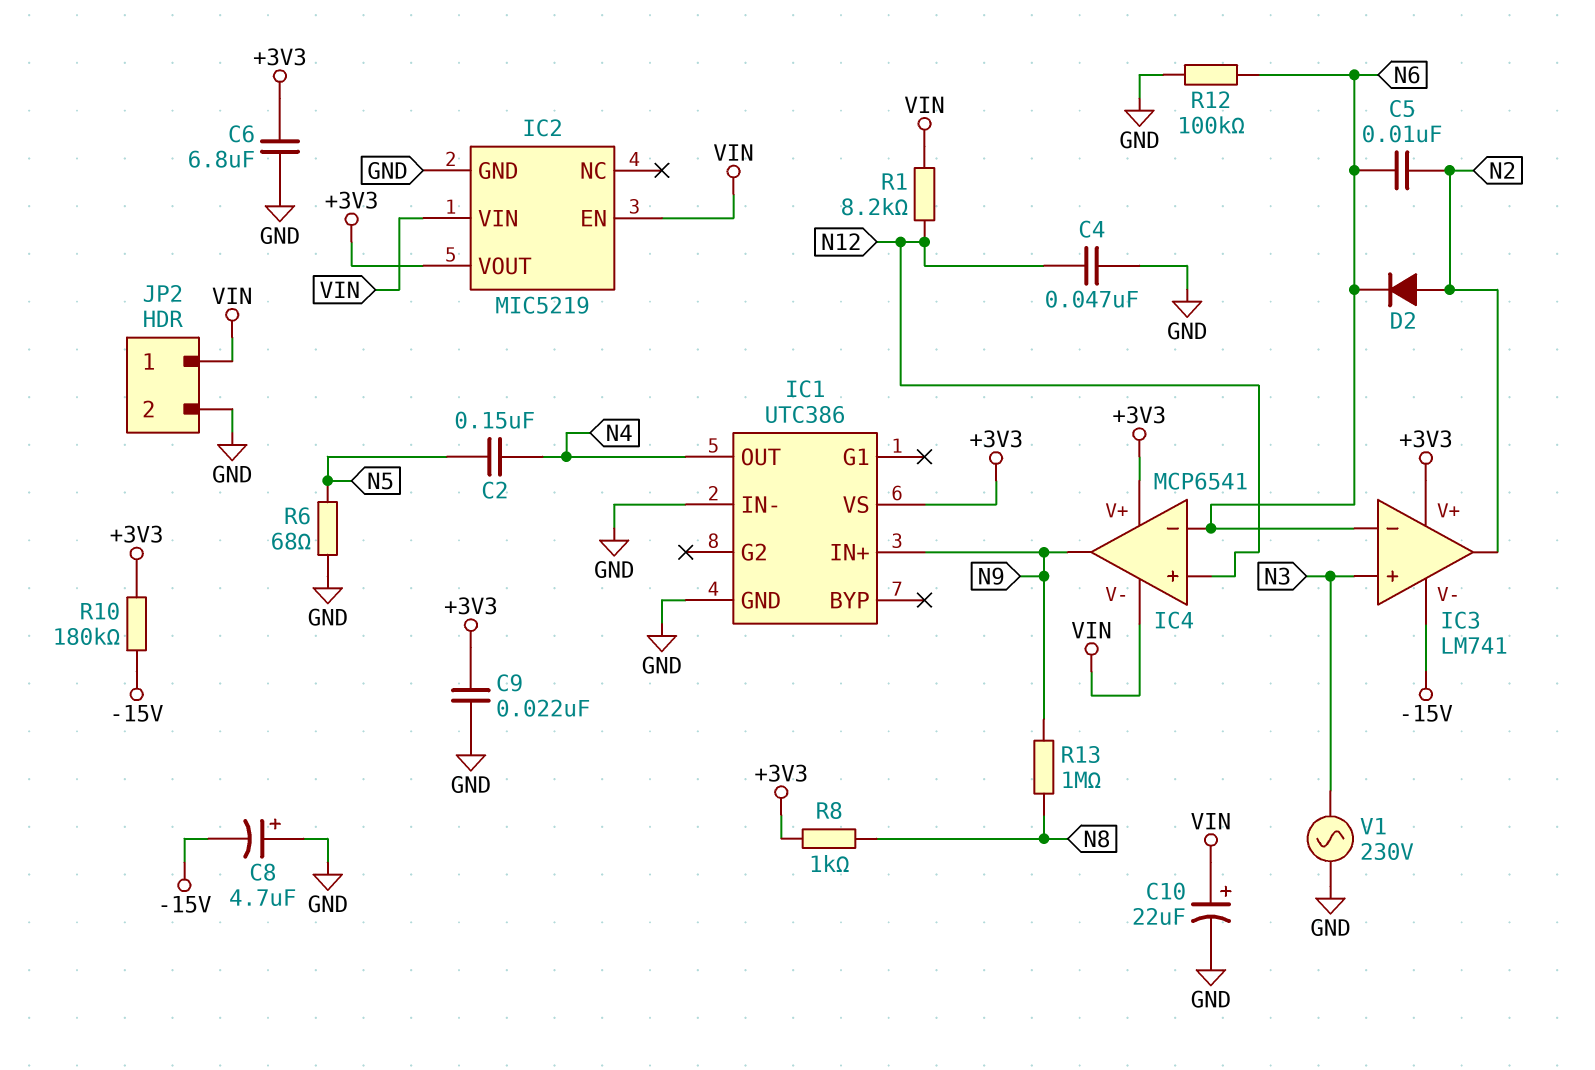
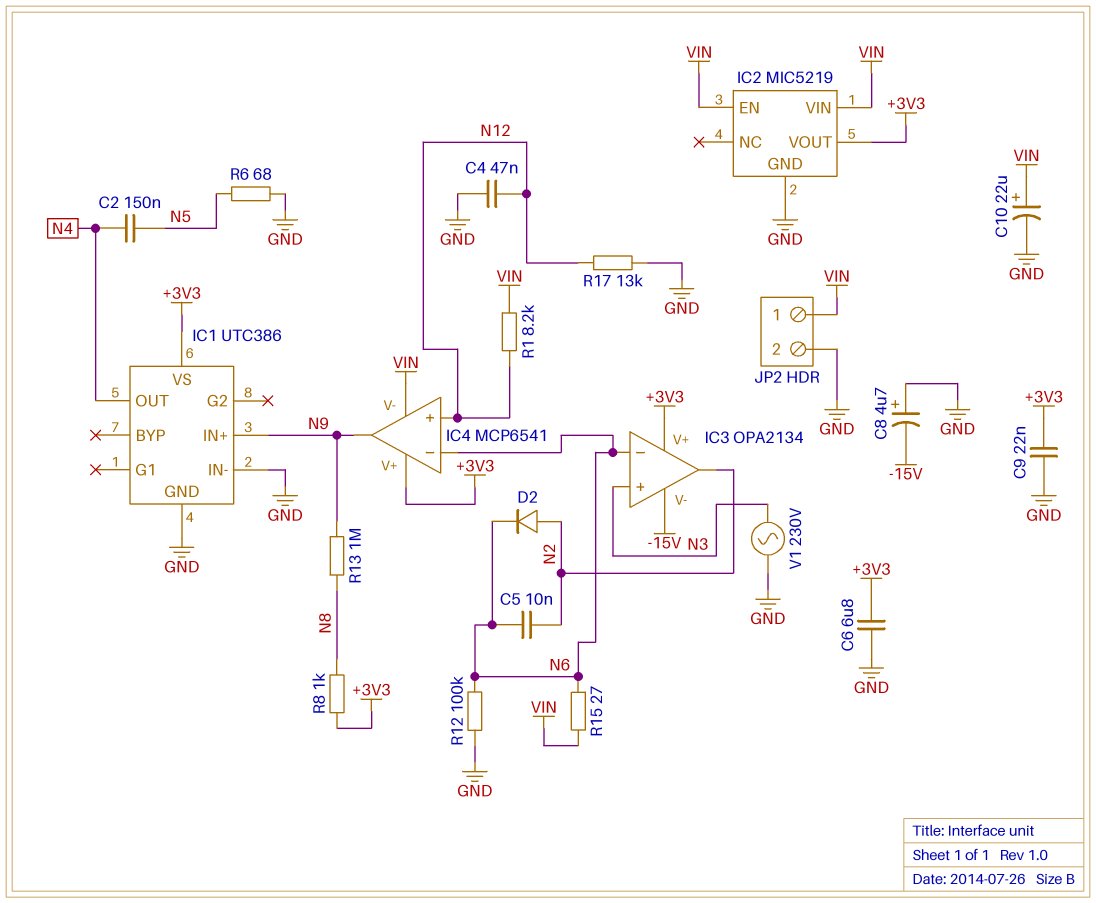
IC3: LM741 -> OPA2134
R10: 180k (+3V3, -15V) -> none
R15: none -> 27 (N6, VIN)
R17: none -> 13k (GND, N12)

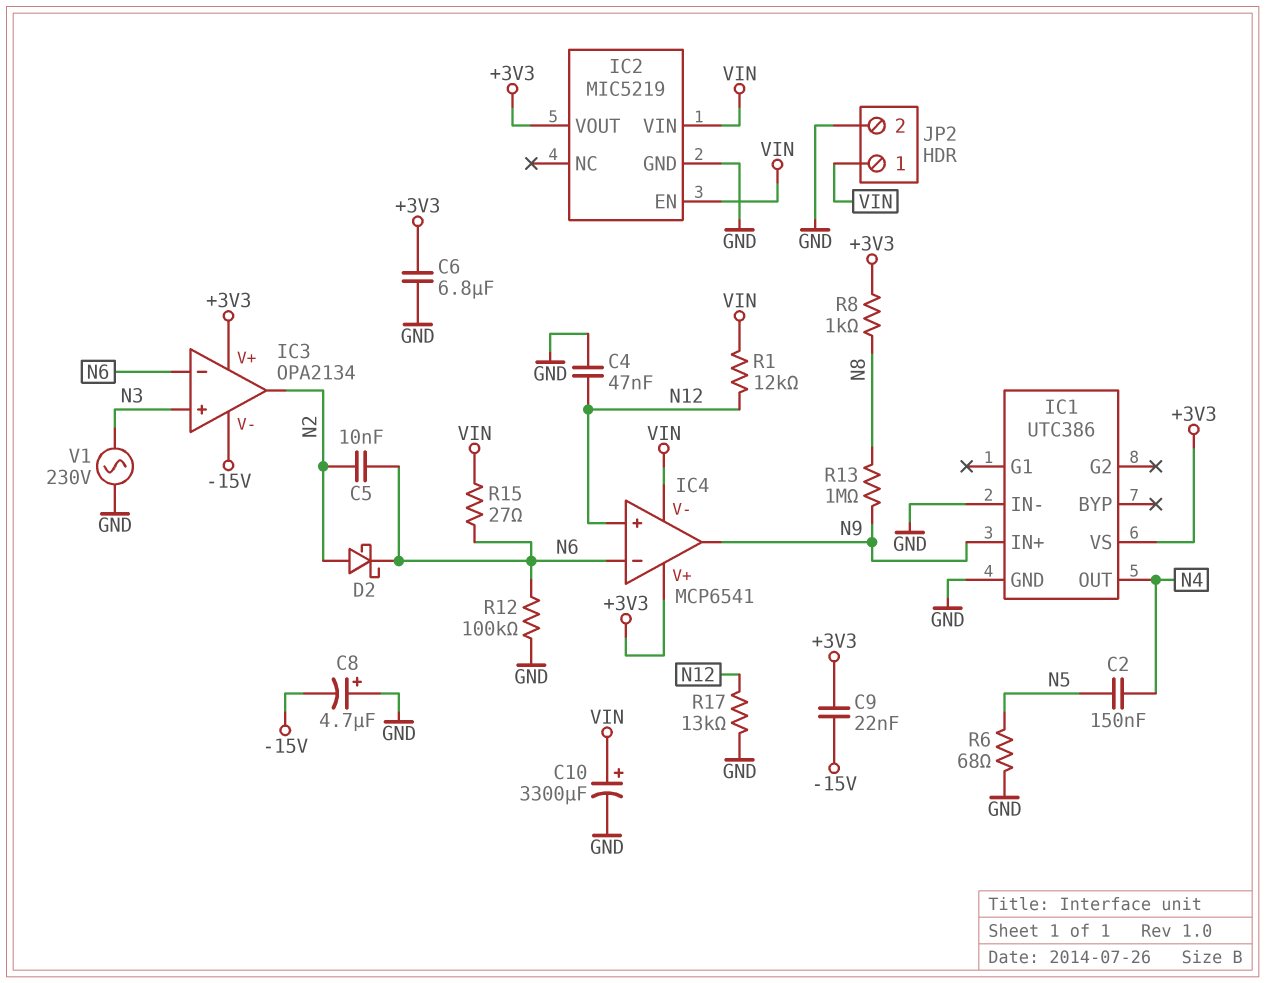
C9: 22nF (+3V3, GND) -> 22nF (+3V3, -15V)
C10: 22uF (plus VIN, minus GND) -> 3300uF (plus VIN, minus GND)
D2: diode (A N2, K N6) -> schottky (A N2, K N6)
R1: 8.2k (N12, VIN) -> 12k (N12, VIN)

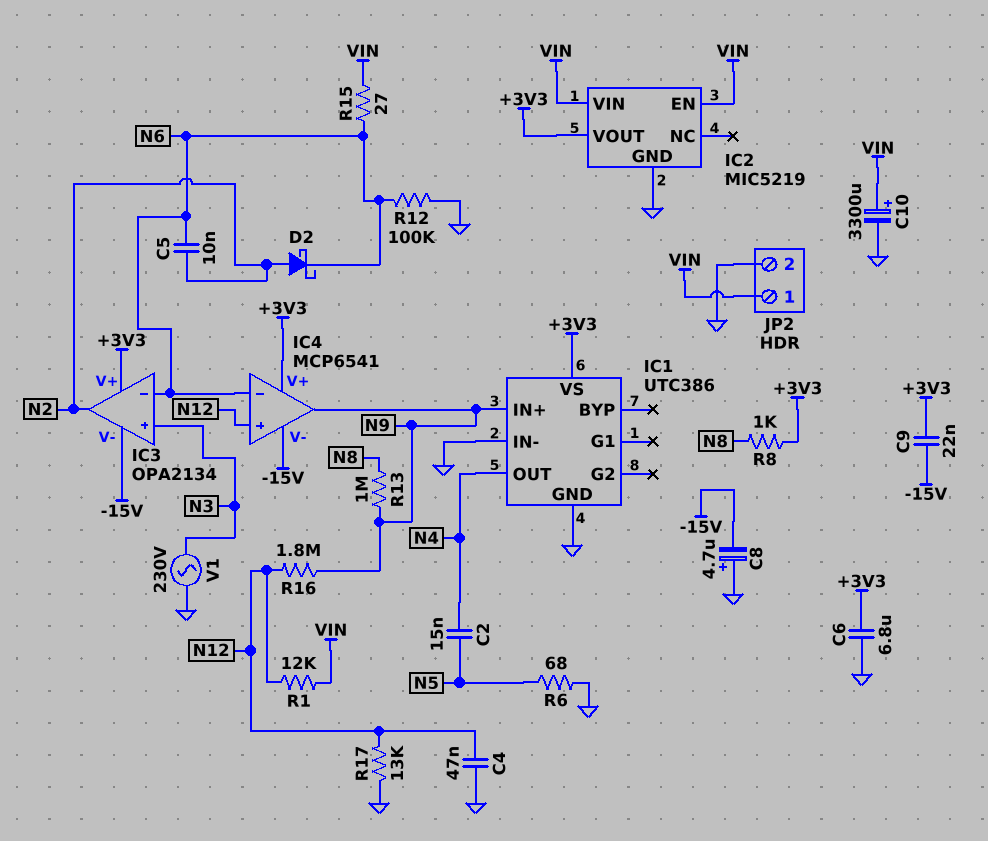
C2: 150nF (N4, N5) -> 15nF (N4, N5)
IC4 pin V-: VIN -> -15V
R16: none -> 1.8M (N9, N12)

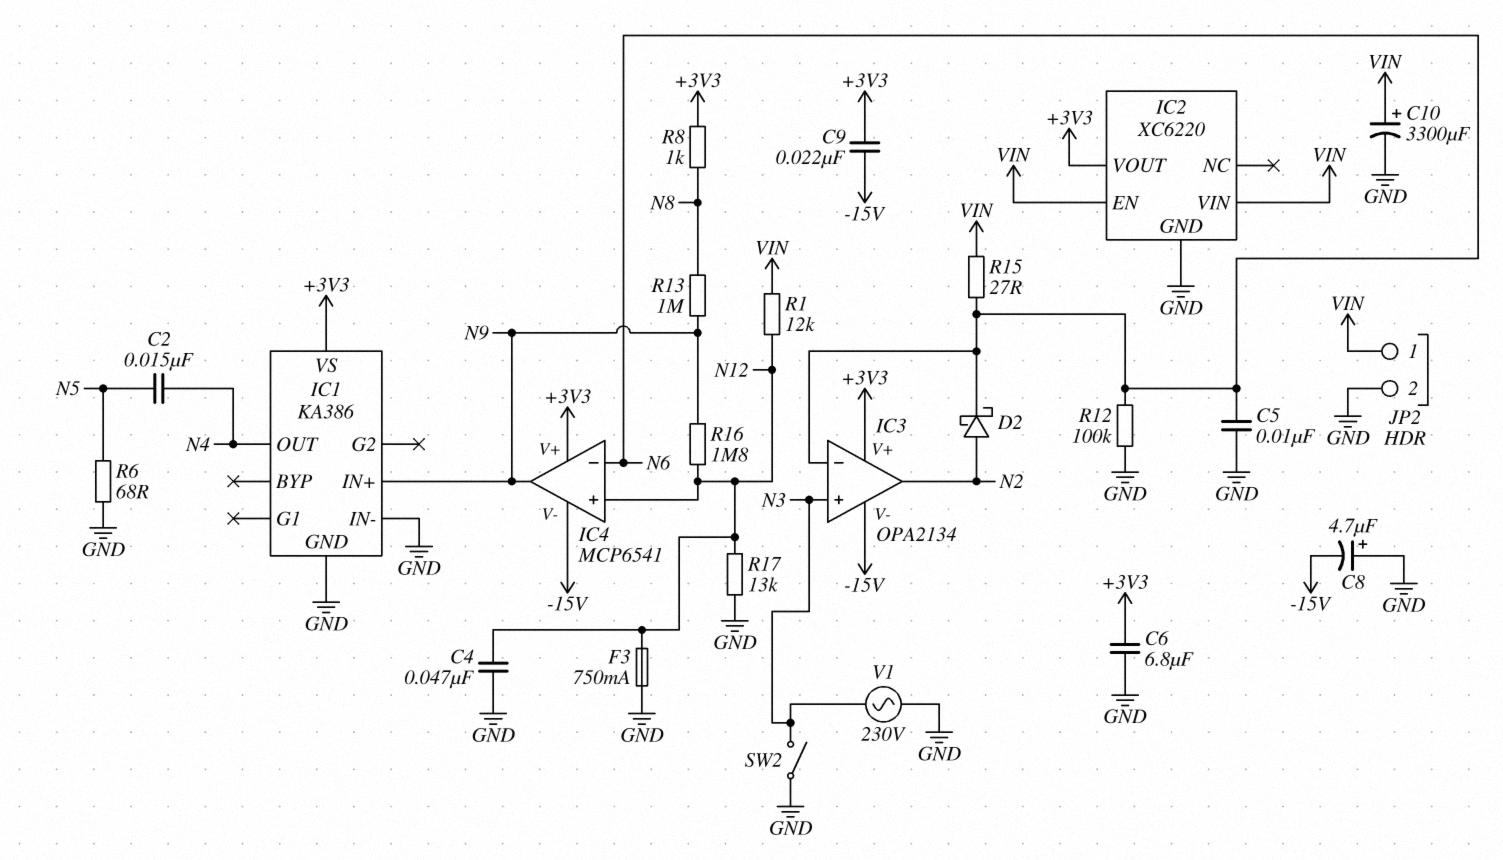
C5: 10nF (N2, N6) -> 10nF (GND, N6)
F3: none -> 750mA (GND, N12)
IC1: UTC386 -> KA386
IC2: MIC5219 -> XC6220
SW2: none -> switch (GND, N3)

